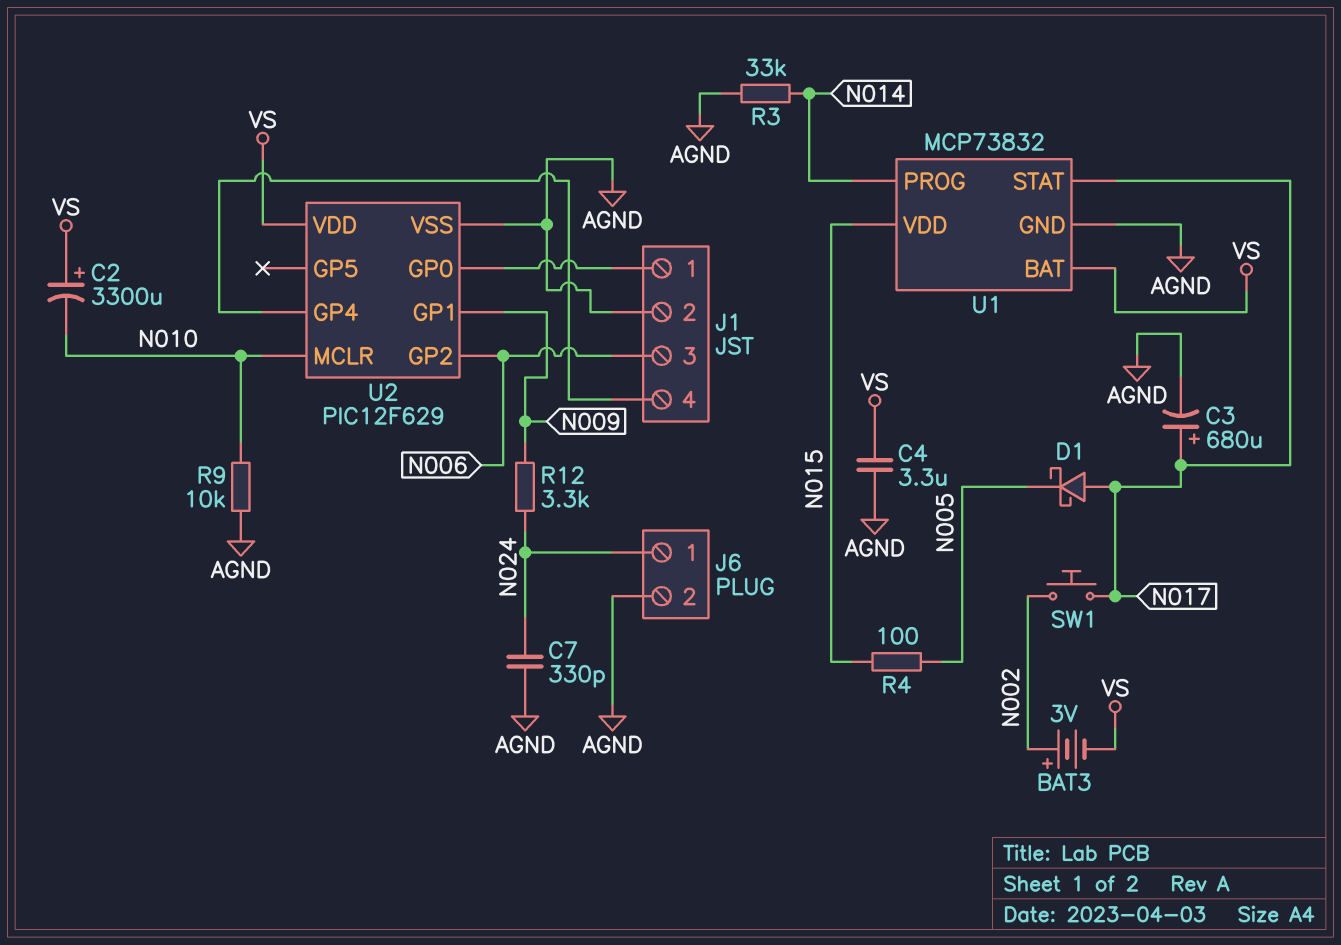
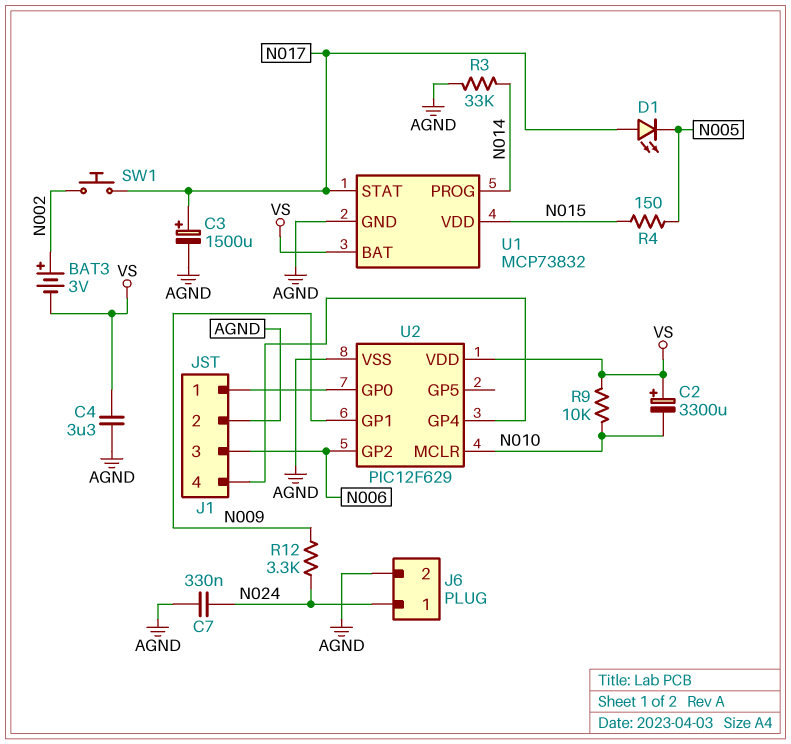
C3: 680uF (plus N017, minus AGND) -> 1500uF (plus N017, minus AGND)
C7: 330pF (AGND, N024) -> 330nF (AGND, N024)
D1: schottky (A N017, K N005) -> LED (A N017, K N005)
R4: 100 (N005, N015) -> 150 (N005, N015)
R9: 10k (AGND, N010) -> 10k (N010, VS)

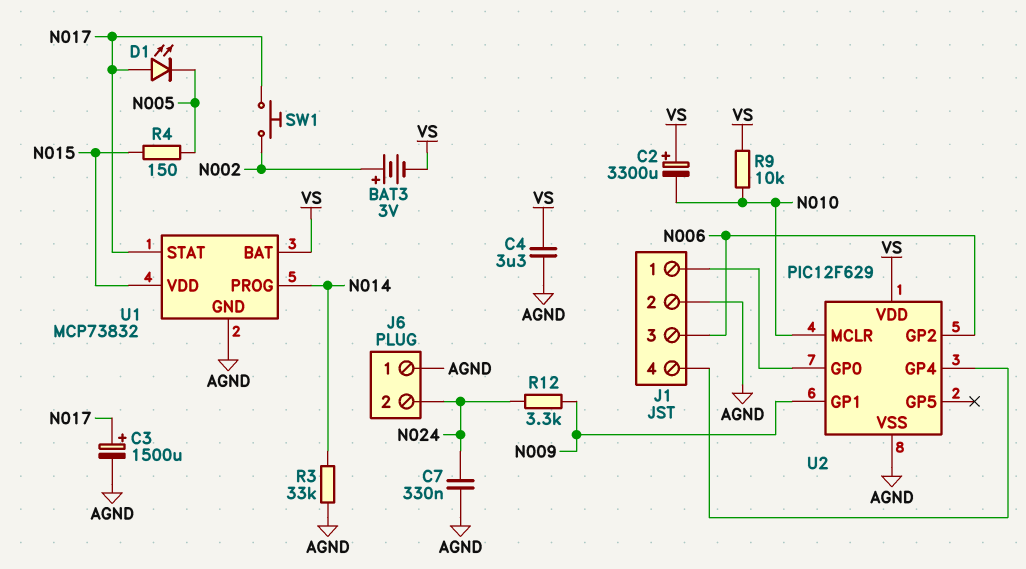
J6 pin 1: N024 -> AGND
J6 pin 2: AGND -> N024

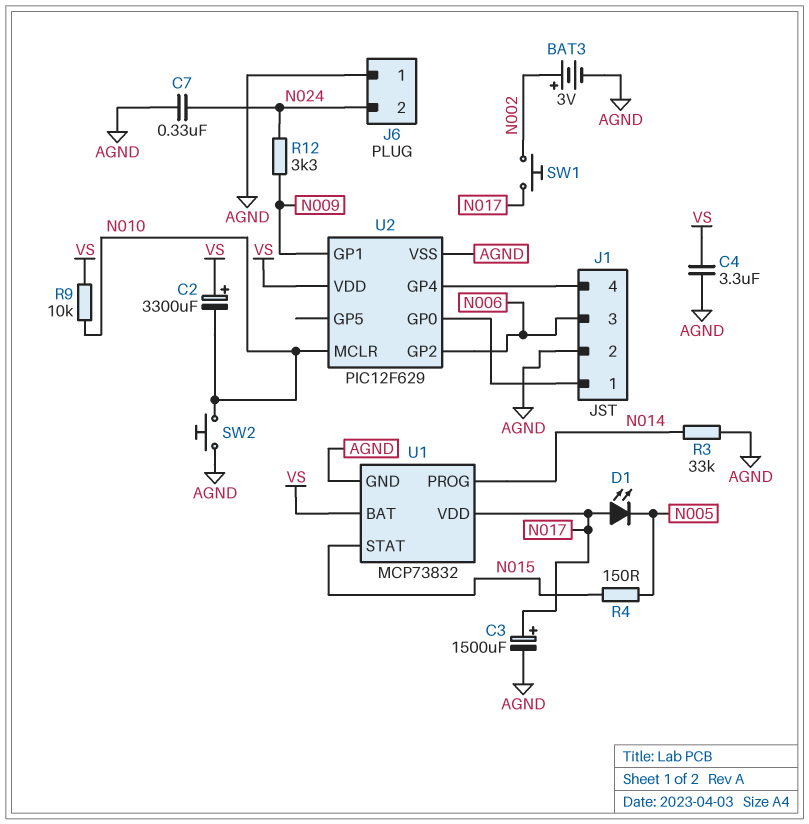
BAT3: 3V (plus N002, minus VS) -> 3V (plus N002, minus AGND)
SW2: none -> button (AGND, N010)
U1 pin STAT: N017 -> N015
U1 pin VDD: N015 -> N017

